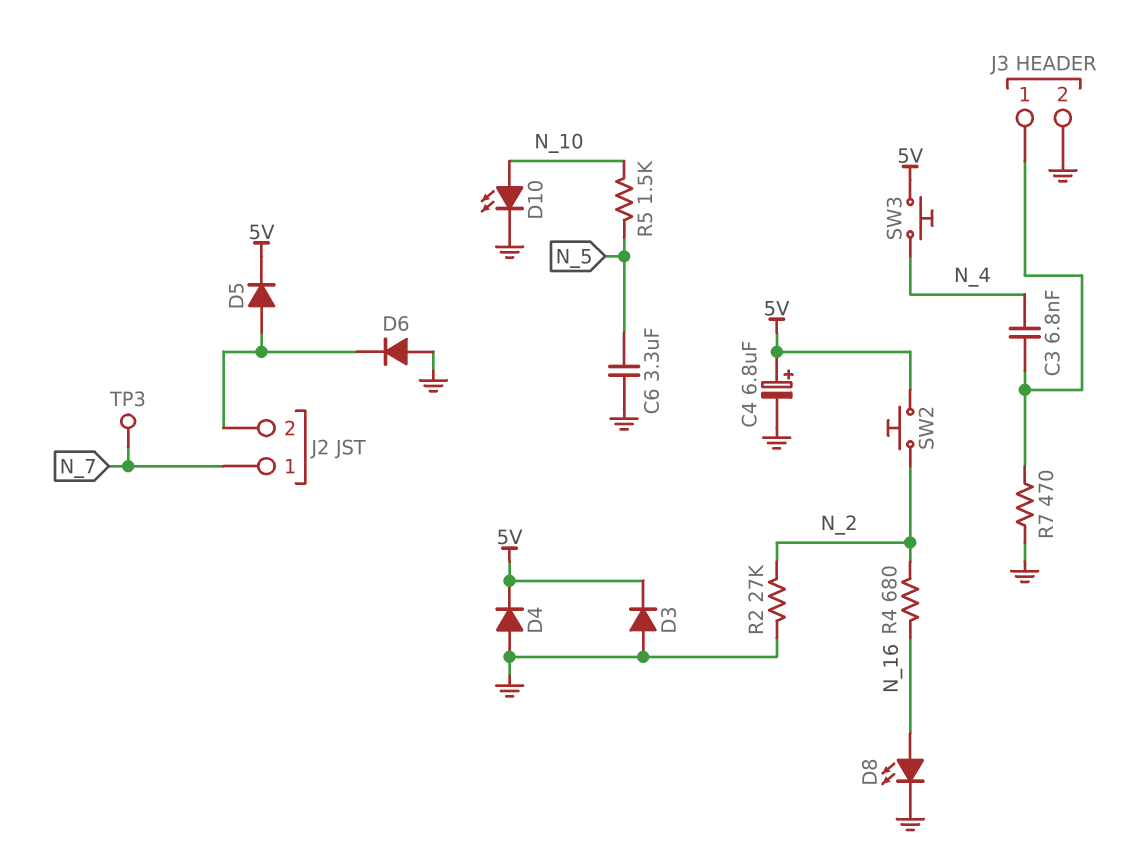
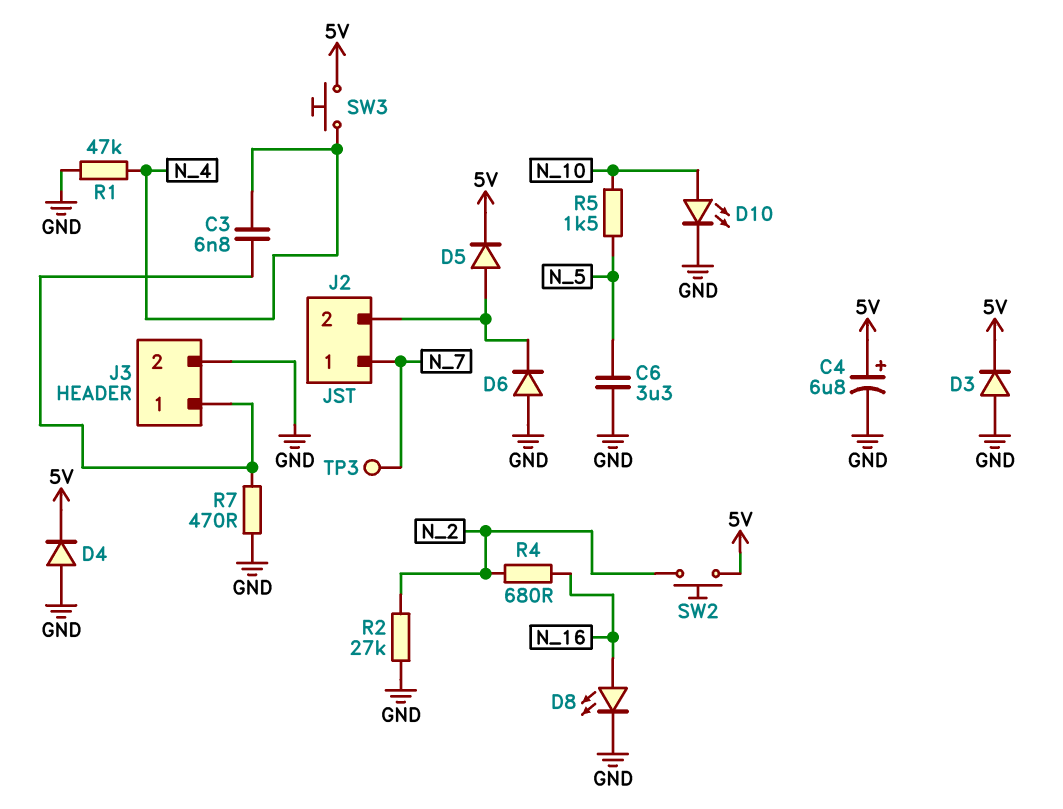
R1: none -> 47k (GND, N_4)

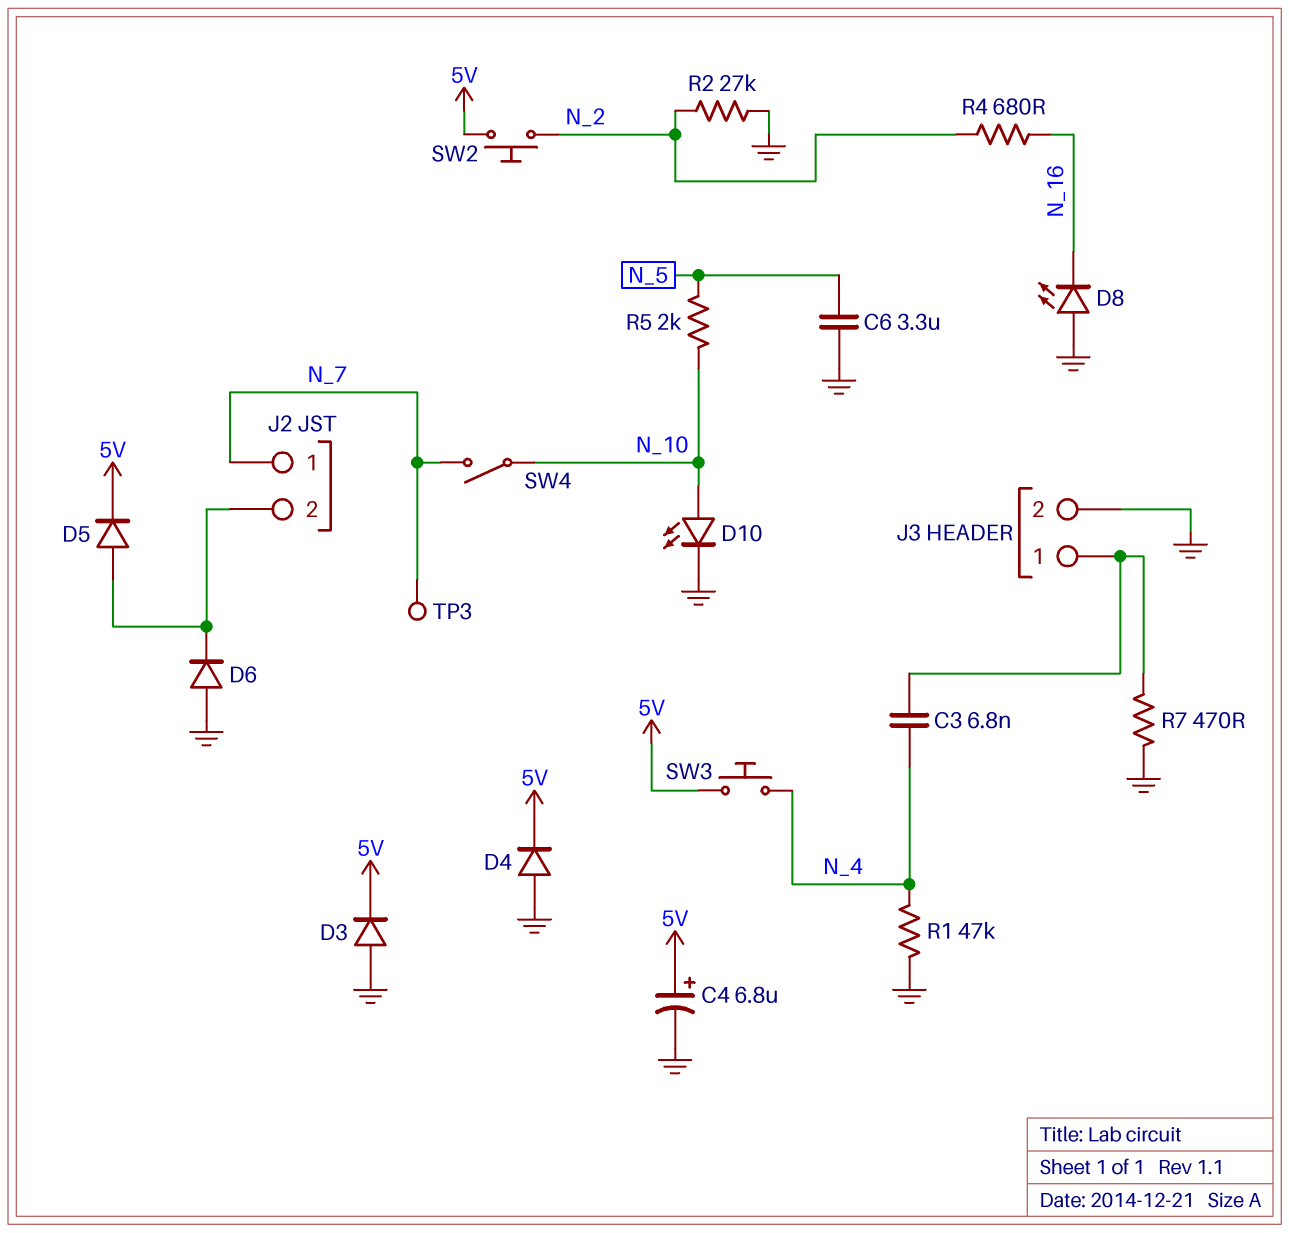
D8: LED (A N_16, K GND) -> LED (A GND, K N_16)
R5: 1.5k (N_5, N_10) -> 2k (N_5, N_10)
SW4: none -> switch (N_7, N_10)

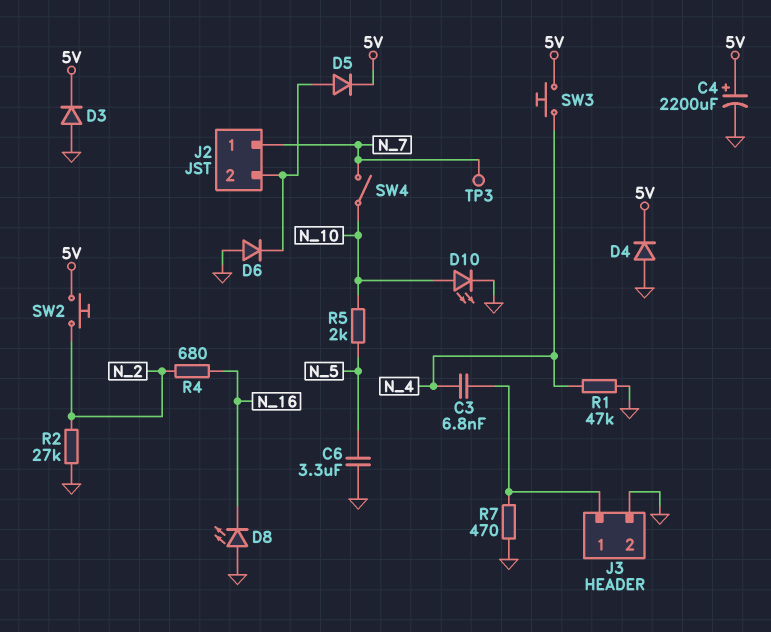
C4: 6.8uF (plus 5V, minus GND) -> 2200uF (plus 5V, minus GND)

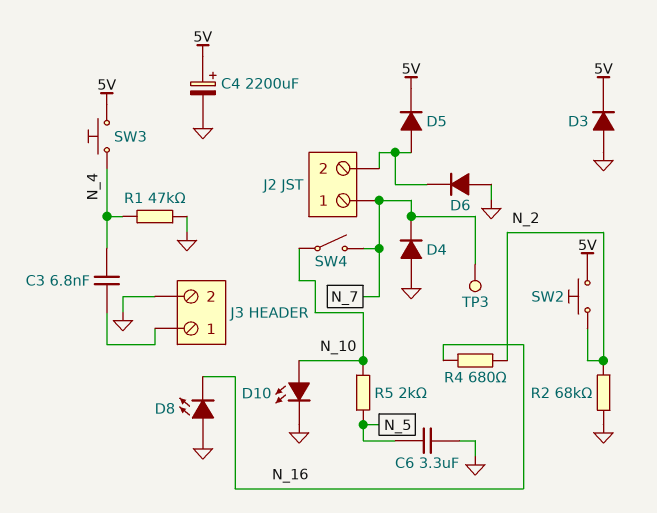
D4: diode (A GND, K 5V) -> diode (A GND, K N_7)
R2: 27k (GND, N_2) -> 68k (GND, N_2)
R7: 470 (GND, J3/1) -> none

